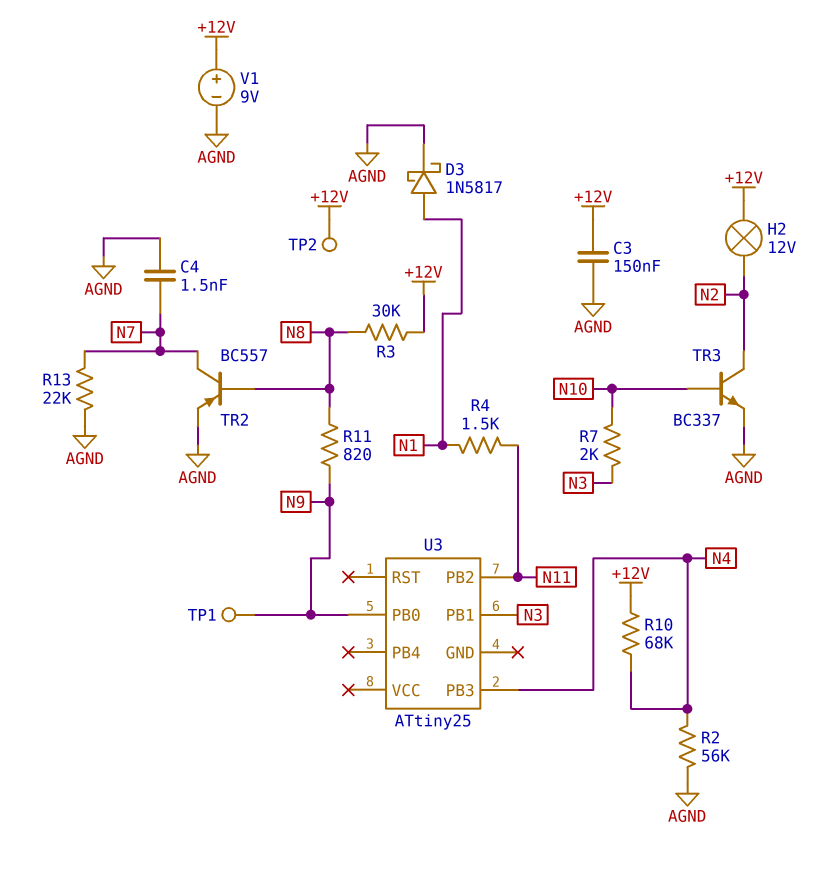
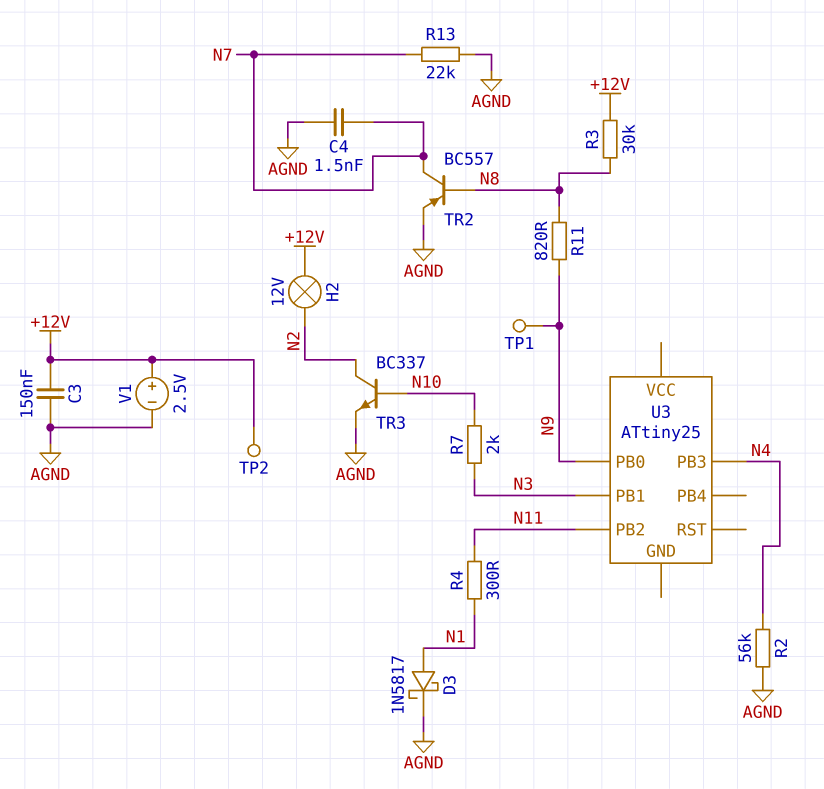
R4: 1.5k (N1, N11) -> 300 (N1, N11)
R10: 68k (+12V, N4) -> none
V1: 9V (plus +12V, minus AGND) -> 2.5V (plus +12V, minus AGND)

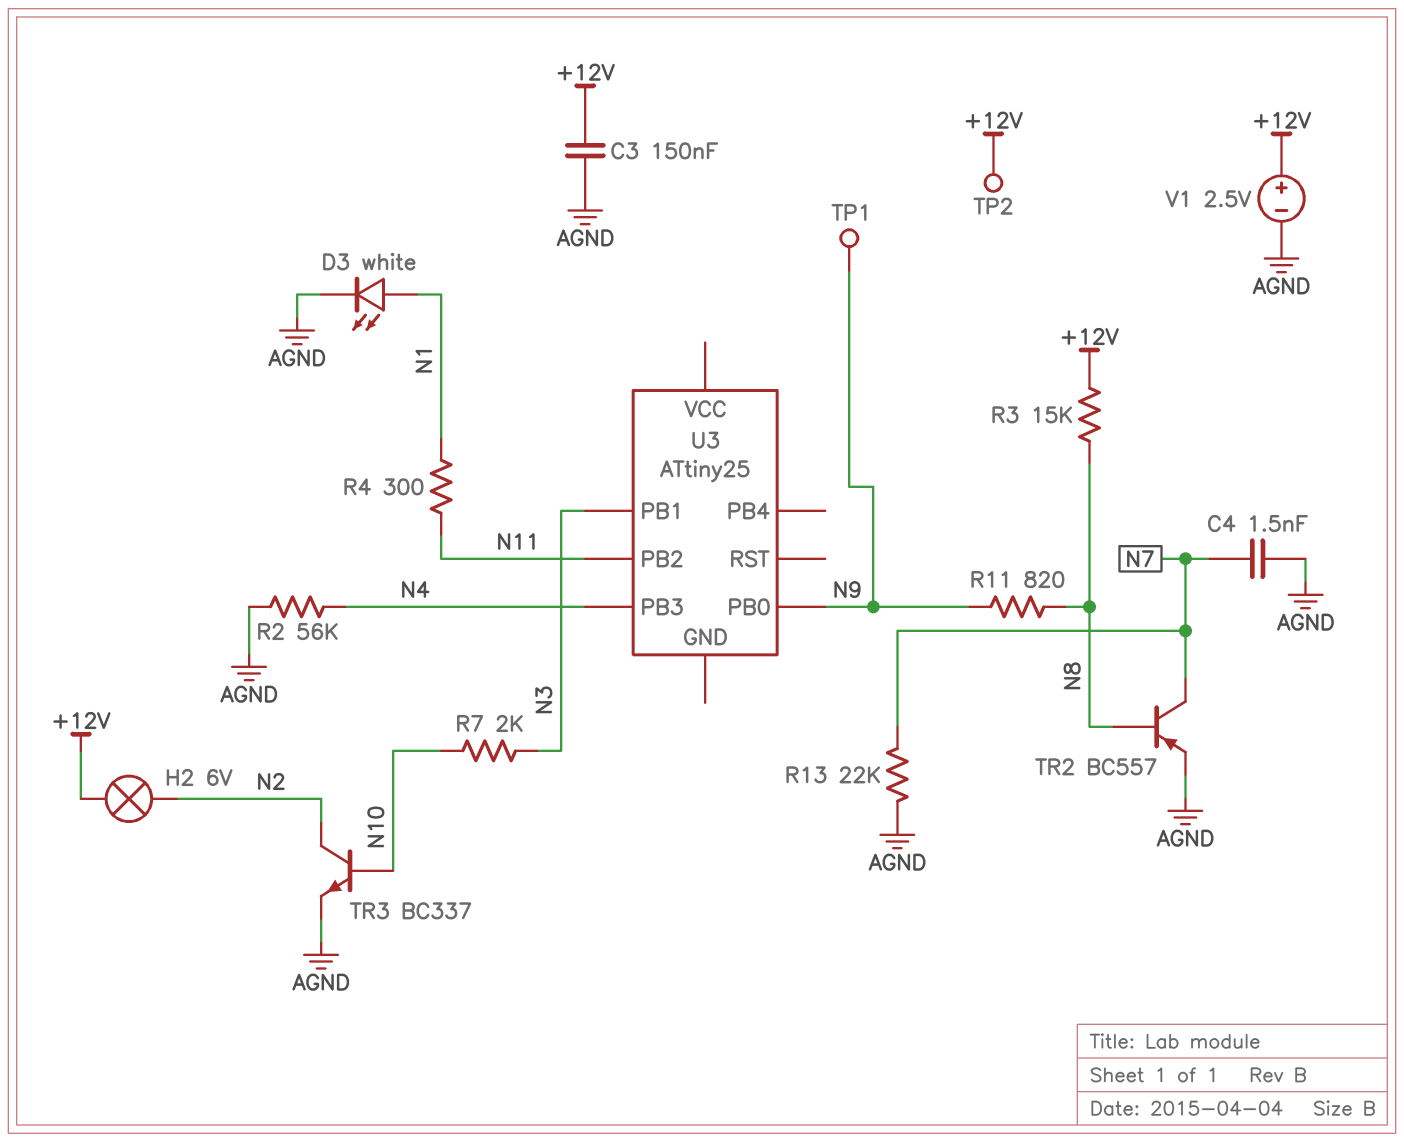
D3: schottky 1N5817 (A N1, K AGND) -> LED white (A N1, K AGND)
H2: lamp 12V (+12V, N2) -> lamp 6V (+12V, N2)
R3: 30k (+12V, N8) -> 15k (+12V, N8)

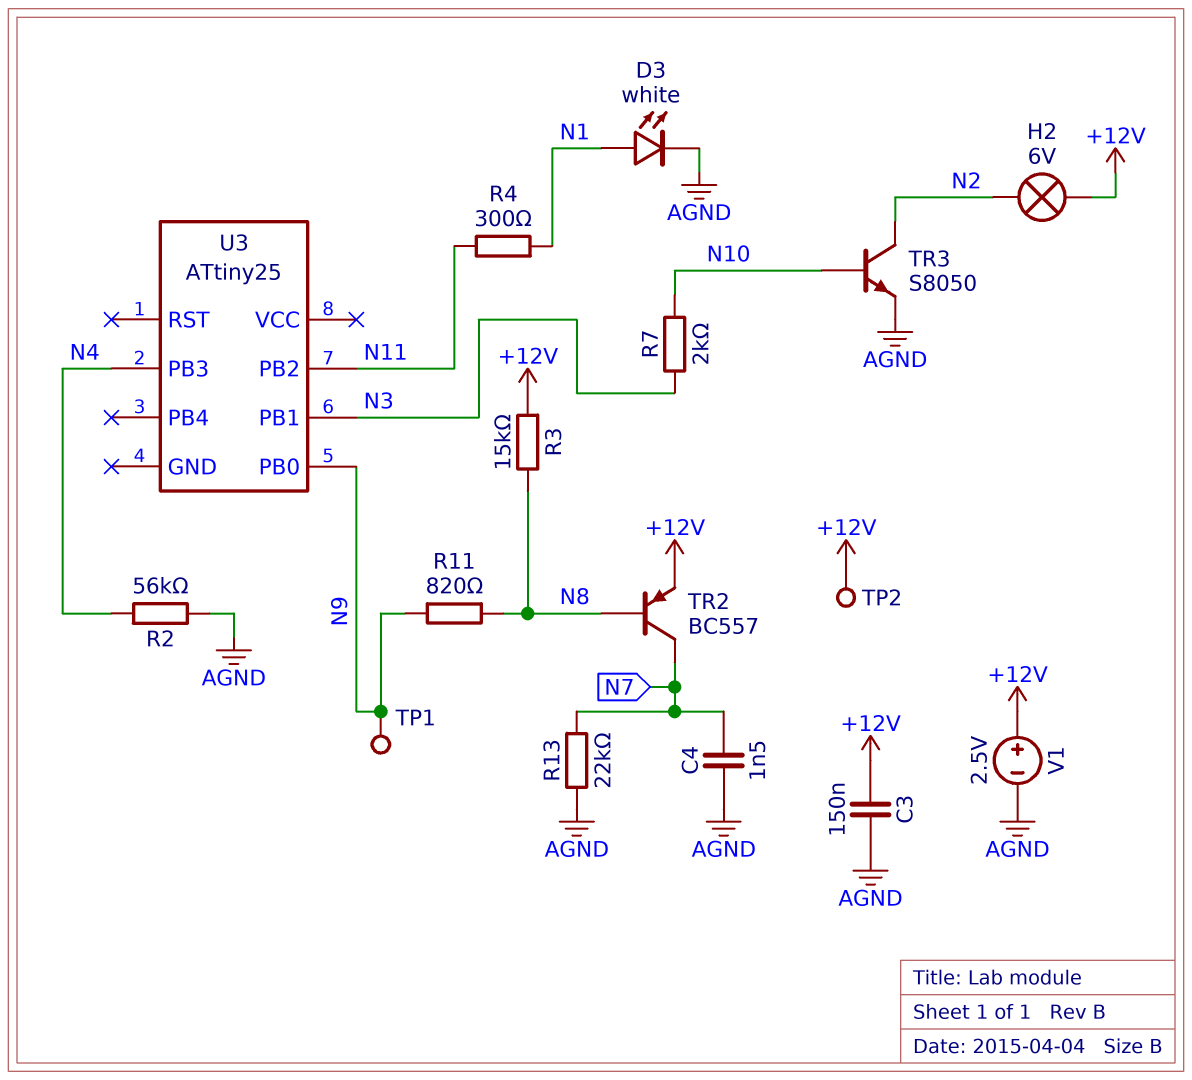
TR2: PNP BC557 (B N8, C N7, E AGND) -> PNP BC557 (B N8, C N7, E +12V)
TR3: NPN BC337 (B N10, C N2, E AGND) -> NPN S8050 (B N10, C N2, E AGND)

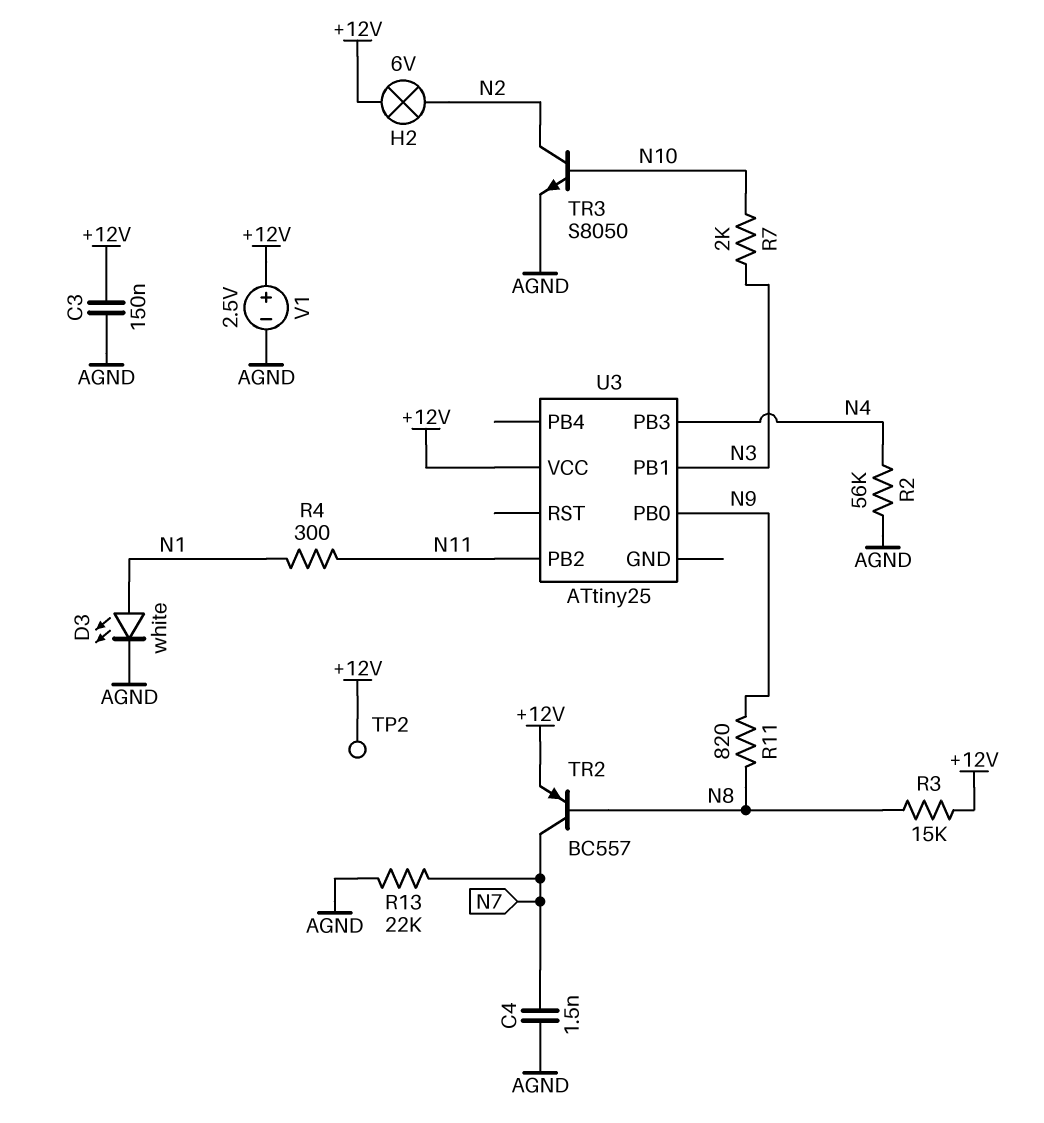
TP1: test point (N9) -> none
U3 pin VCC: none -> +12V

